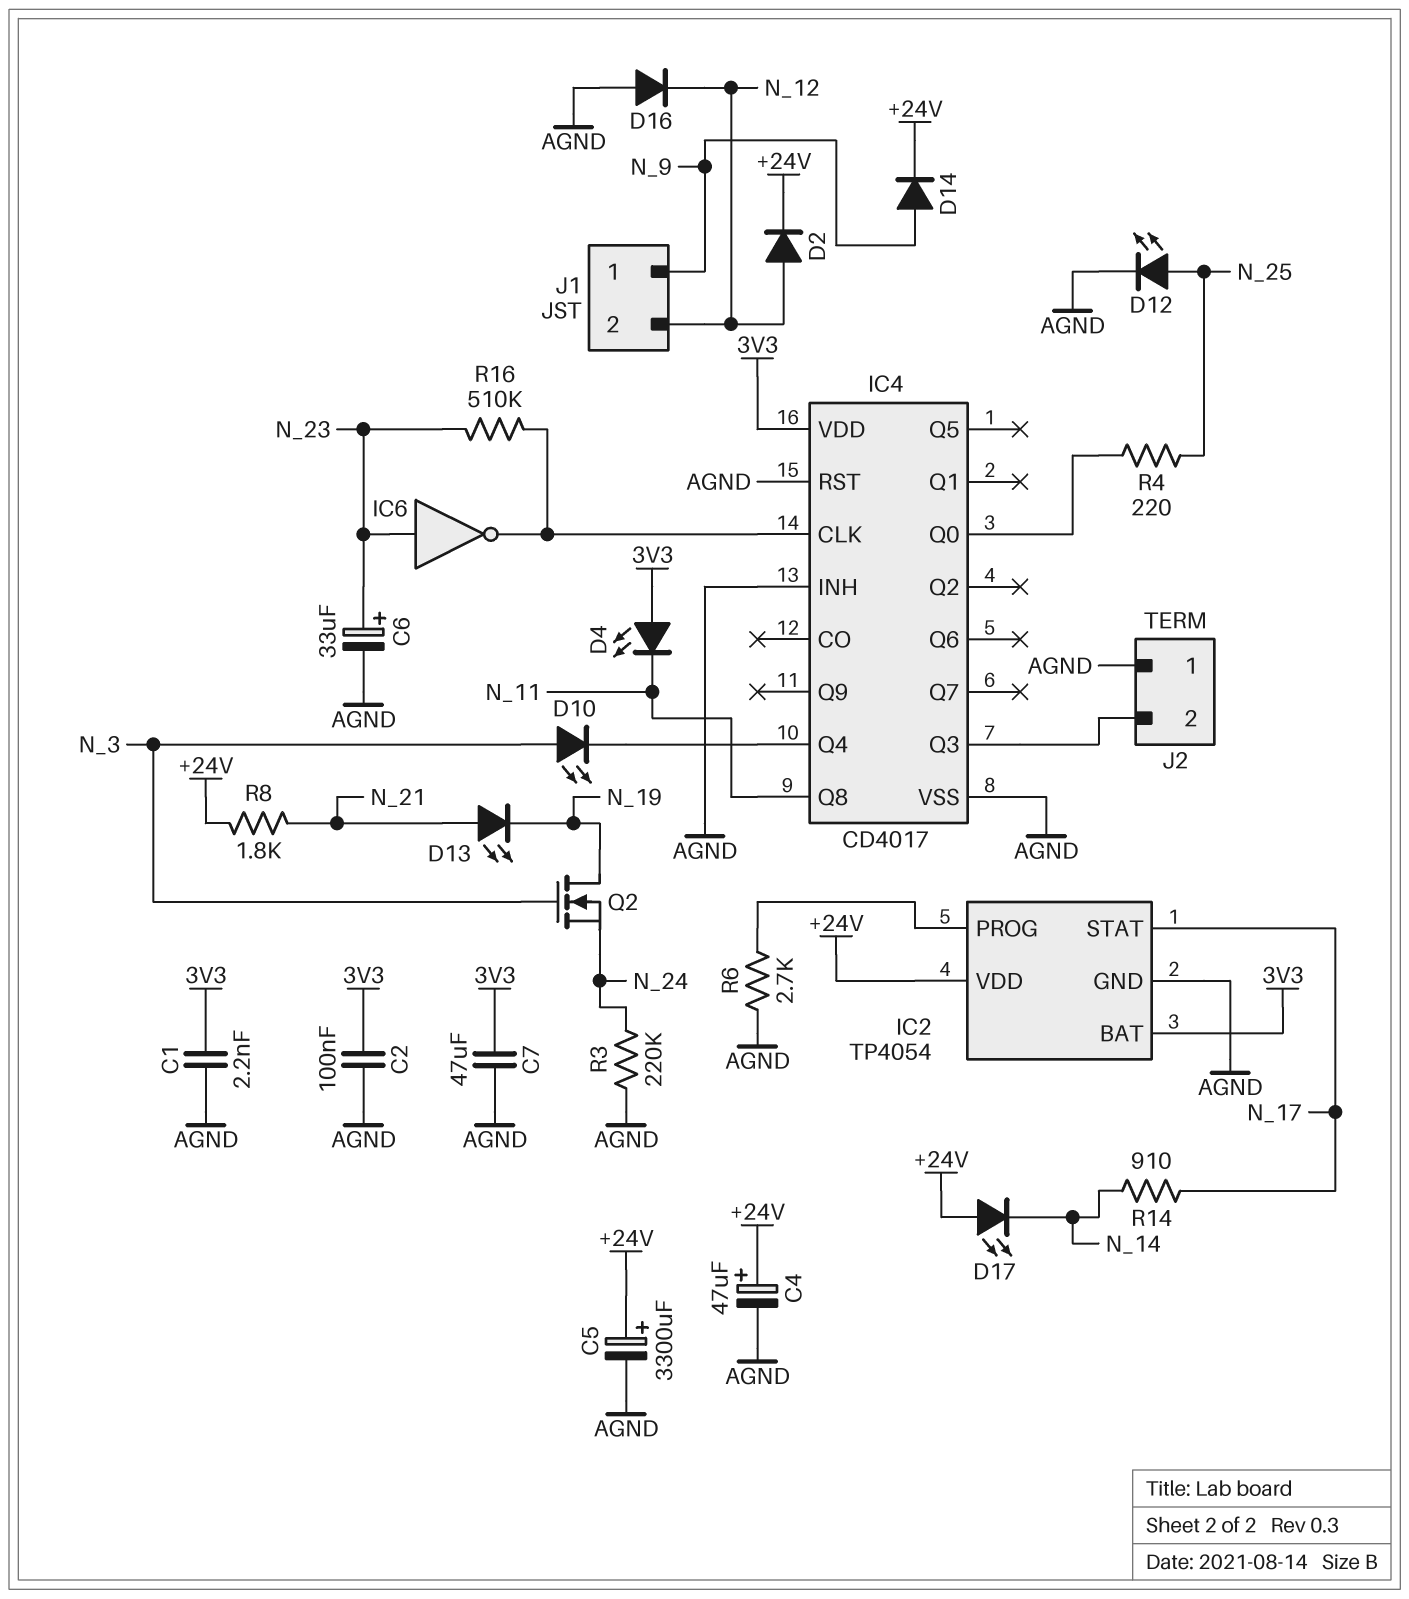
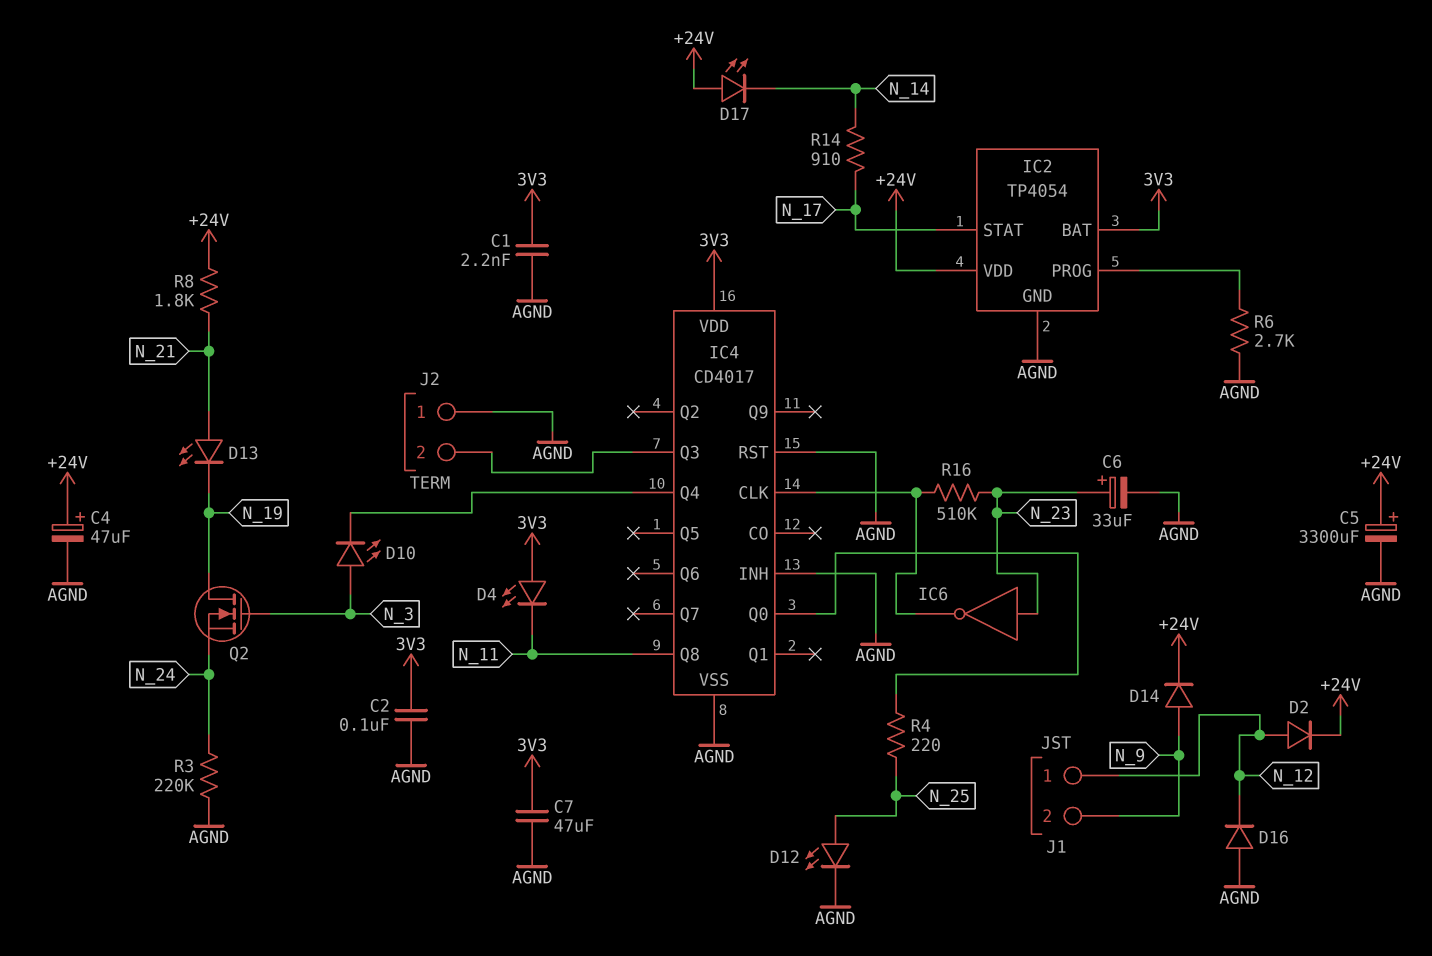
J1 pin 1: N_9 -> N_12
J1 pin 2: N_12 -> N_9

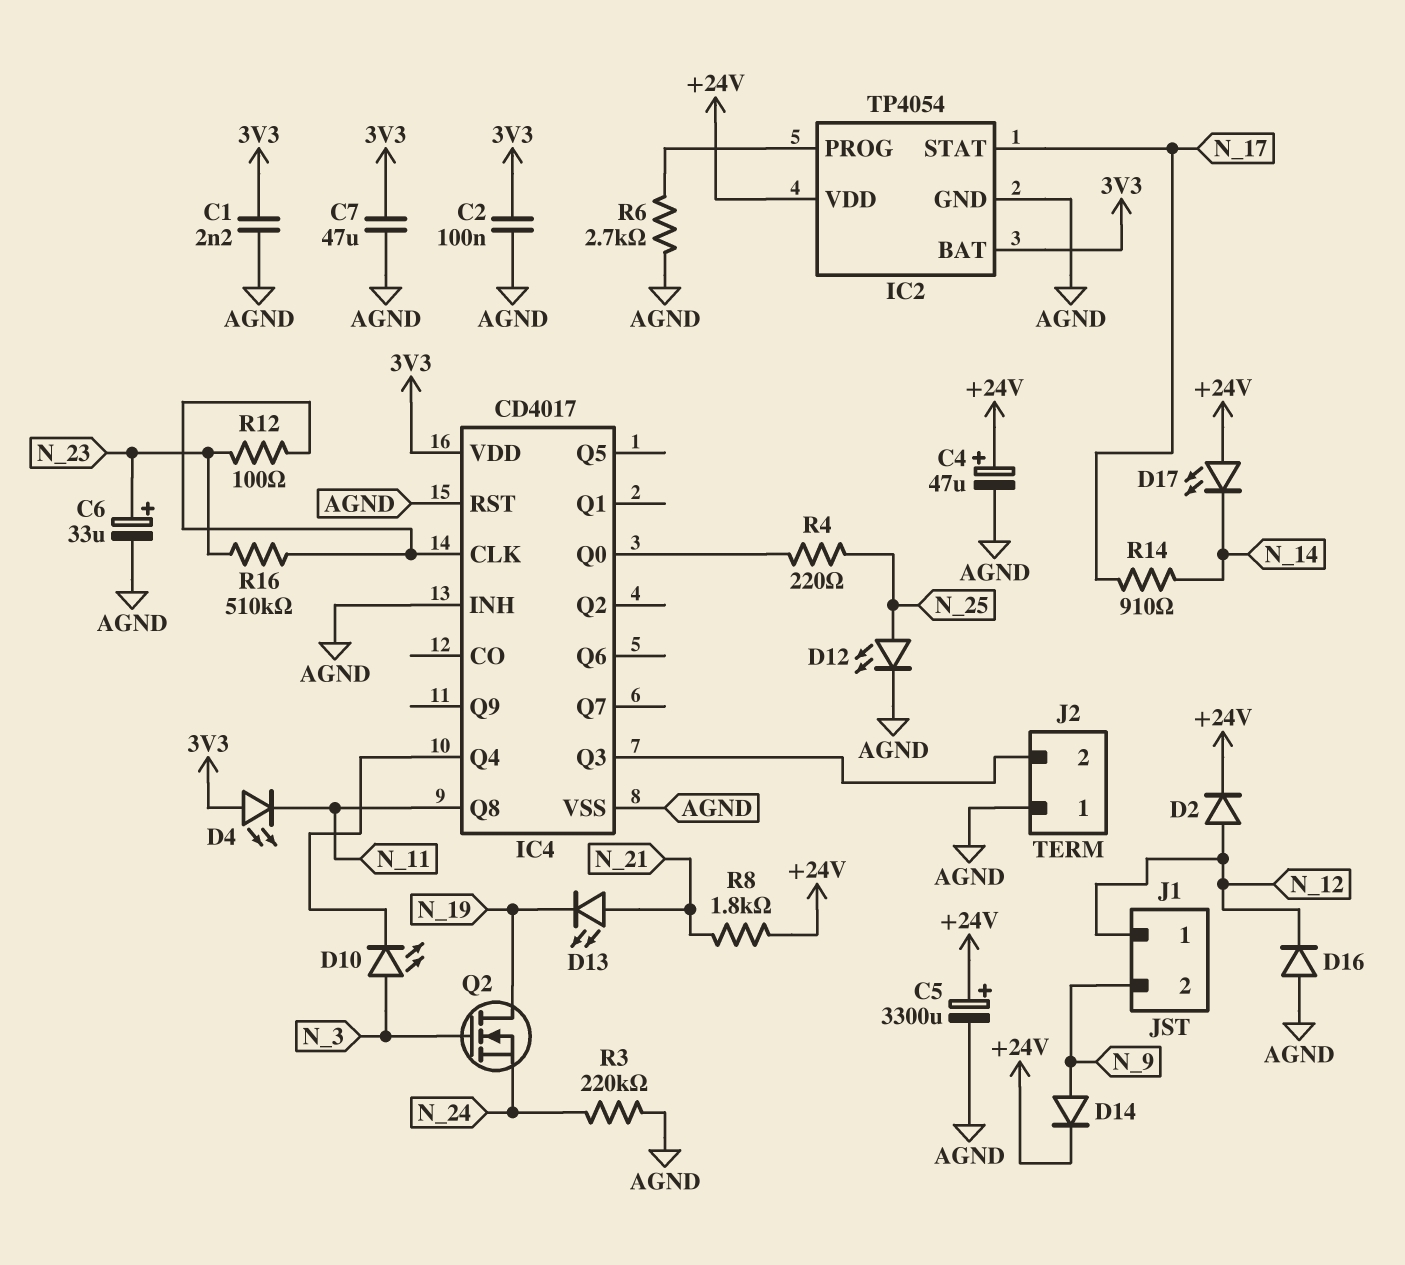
IC6: NOT (in N_23, out IC4/CLK) -> none
R12: none -> 100 (IC4/CLK, N_23)

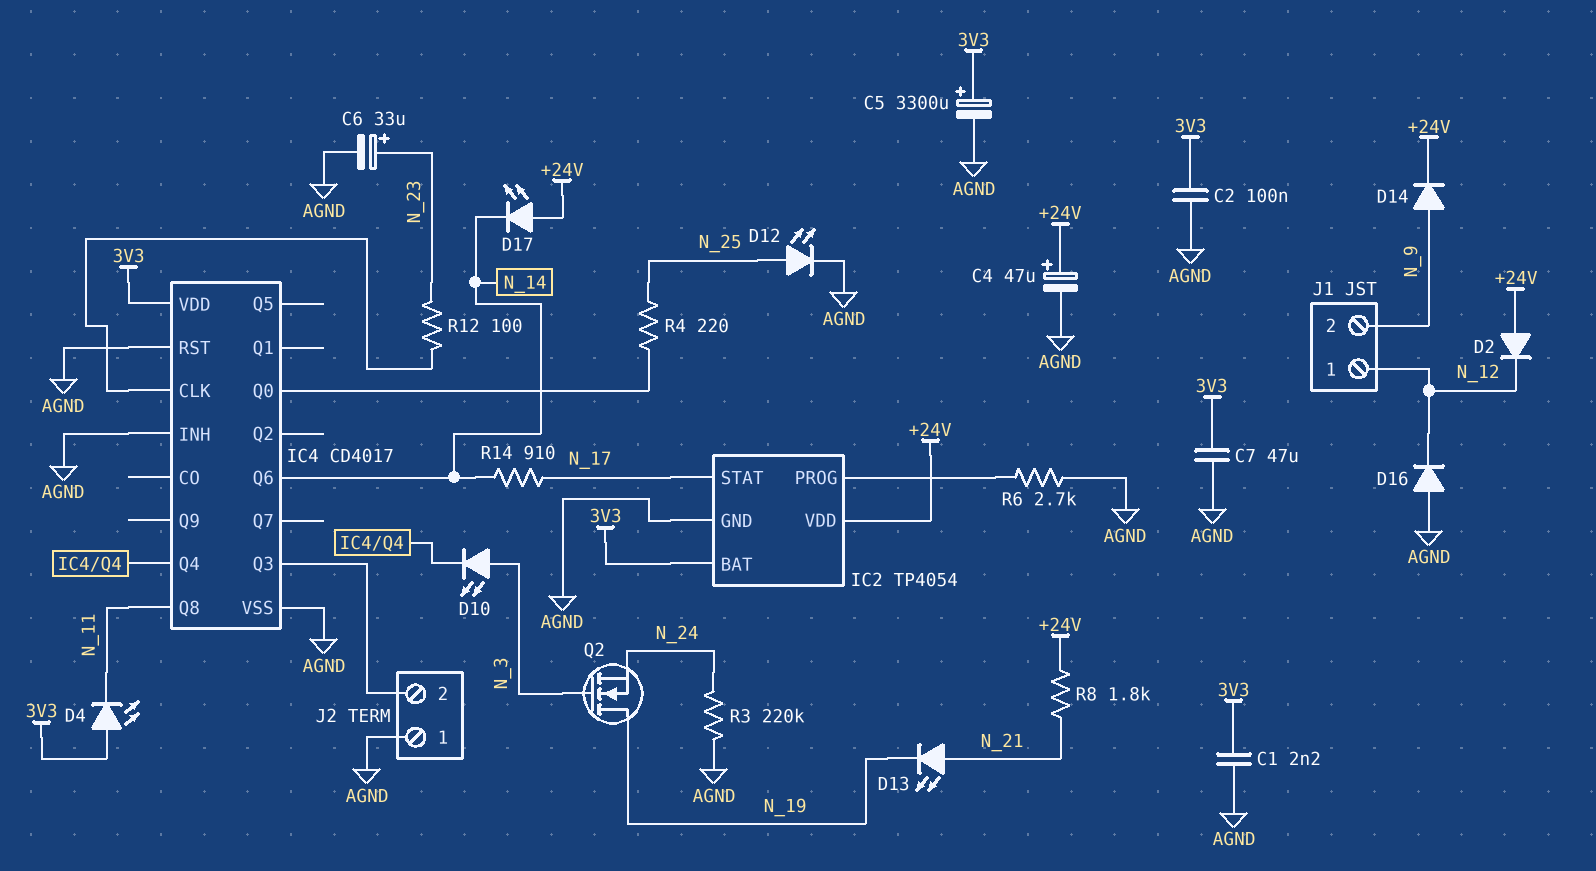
C5: 3300uF (plus +24V, minus AGND) -> 3300uF (plus 3V3, minus AGND)
D2: diode (A N_12, K +24V) -> diode (A +24V, K N_12)
IC4 pin Q6: none -> N_14
R16: 510k (IC4/CLK, N_23) -> none

